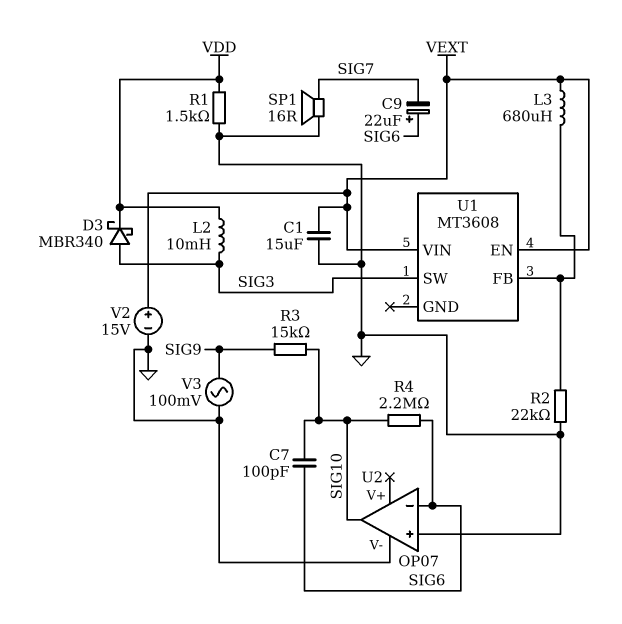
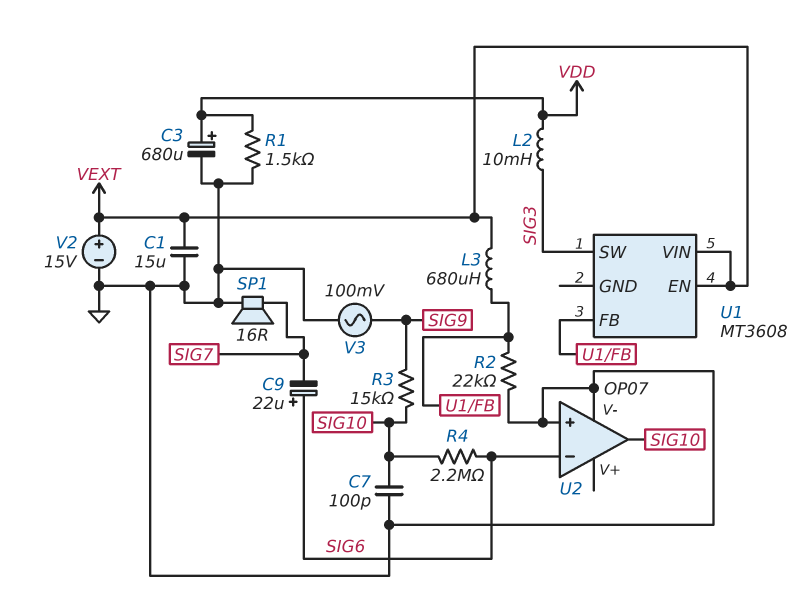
C3: none -> 680uF (plus VDD, minus GND)
C7: 100pF (SIG6, SIG10) -> 100pF (GND, SIG10)
D3: schottky MBR340 (A SIG3, K VDD) -> none

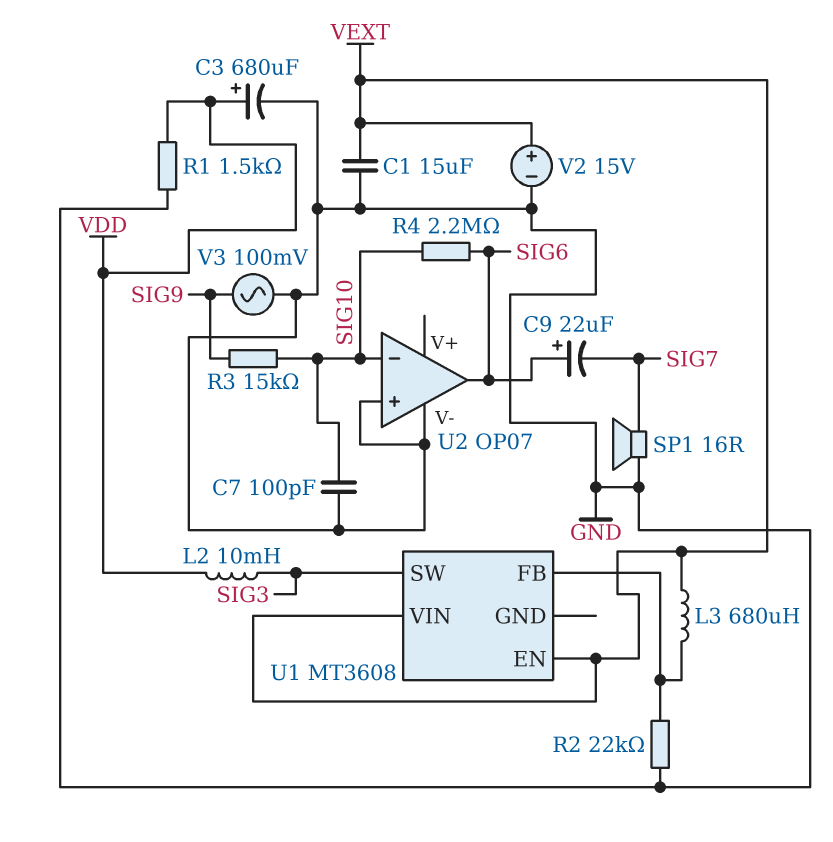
U2 pin in-: SIG6 -> SIG10
U2 pin out: SIG10 -> SIG6

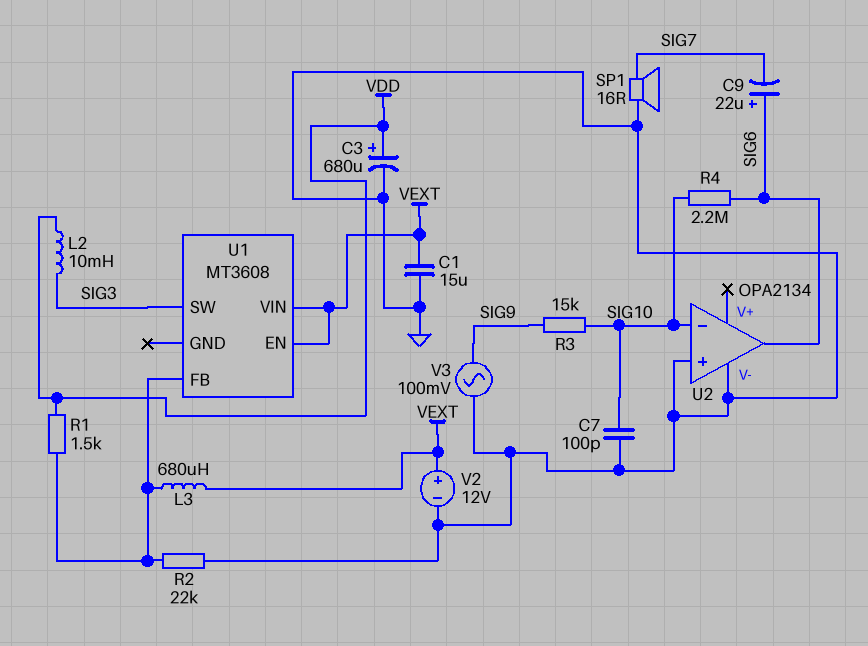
R1: 1.5k (GND, VDD) -> 1.5k (U1/FB, VDD)
U2: OP07 -> OPA2134
V2: 15V (plus VEXT, minus GND) -> 12V (plus VEXT, minus GND)

